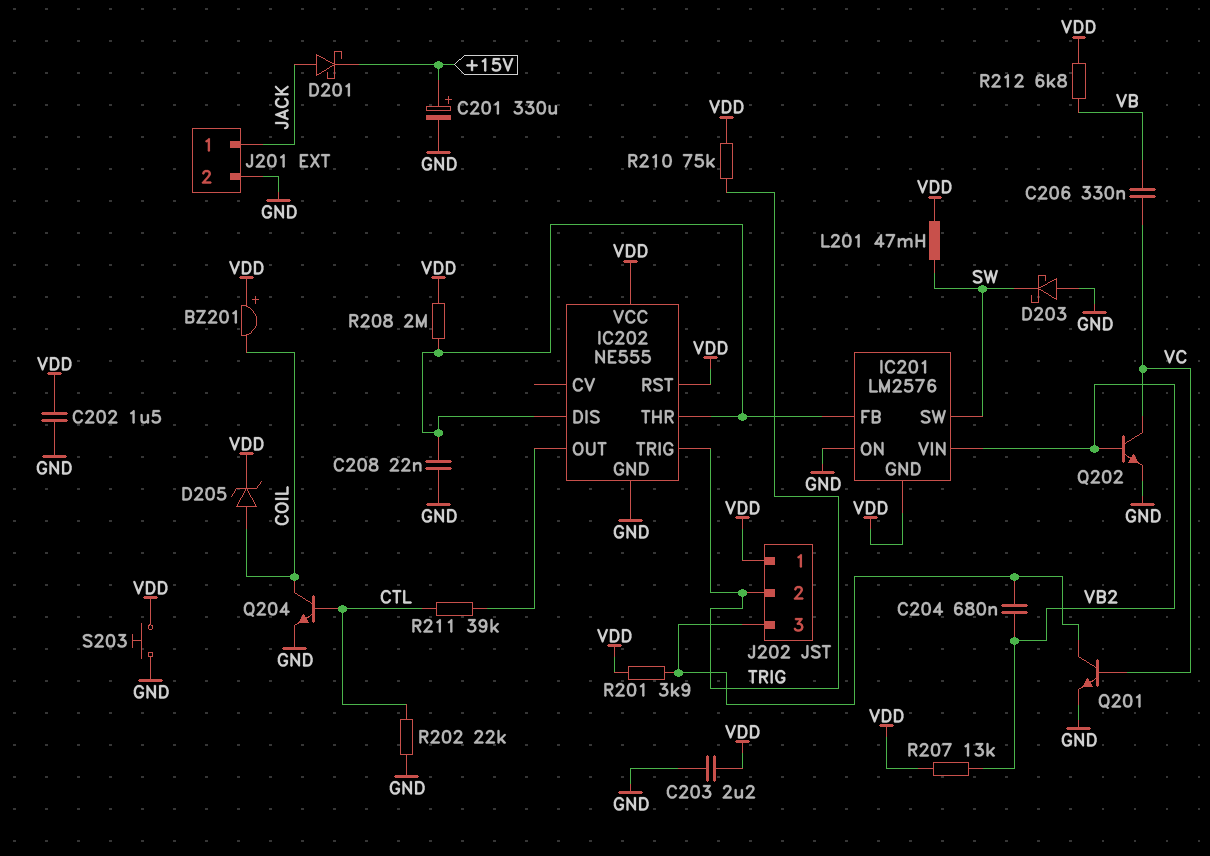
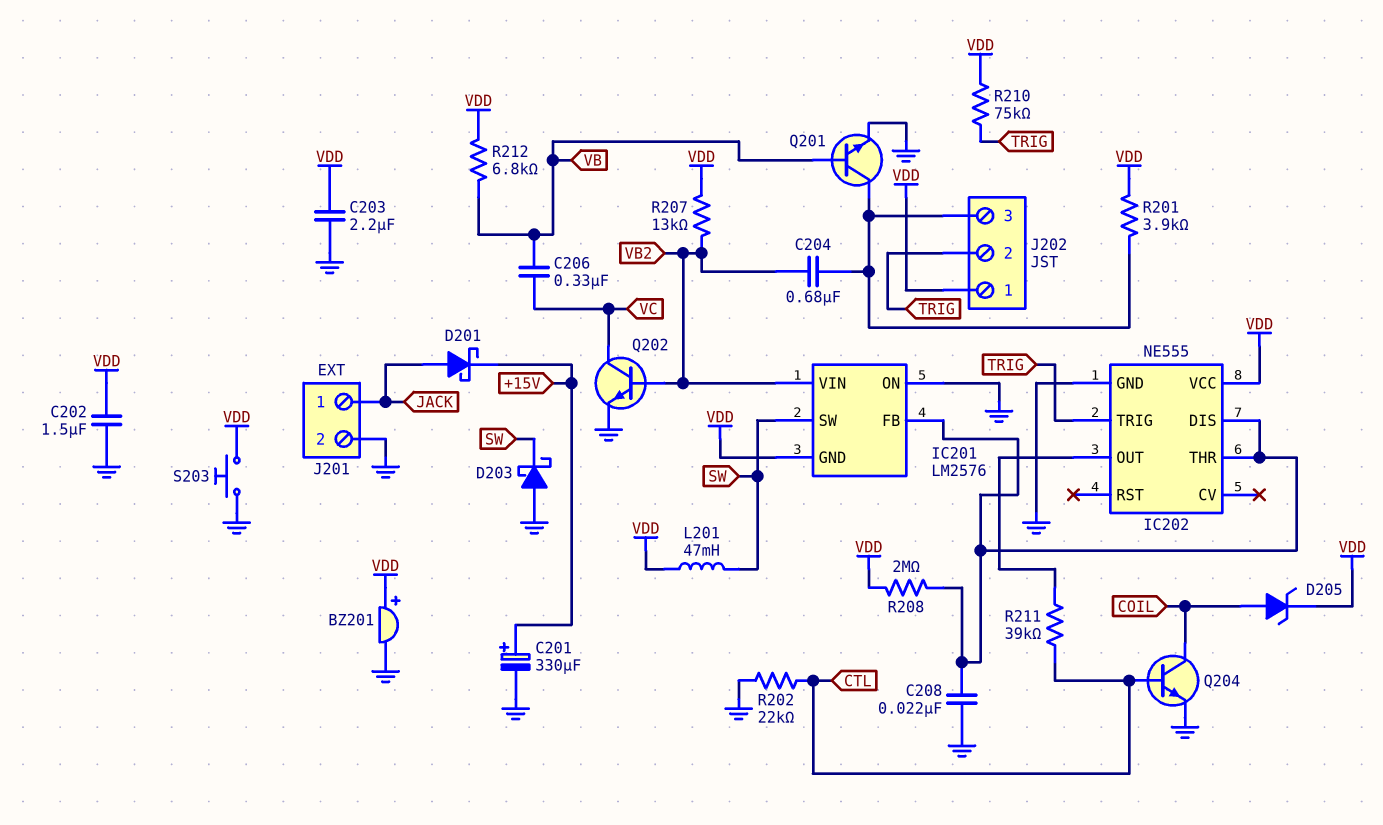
BZ201: buzzer (plus VDD, minus COIL) -> buzzer (plus VDD, minus GND)
IC202 pin RST: VDD -> none
Q201: NPN (B VC, C J202/3, E GND) -> NPN (B VB, C J202/3, E GND)

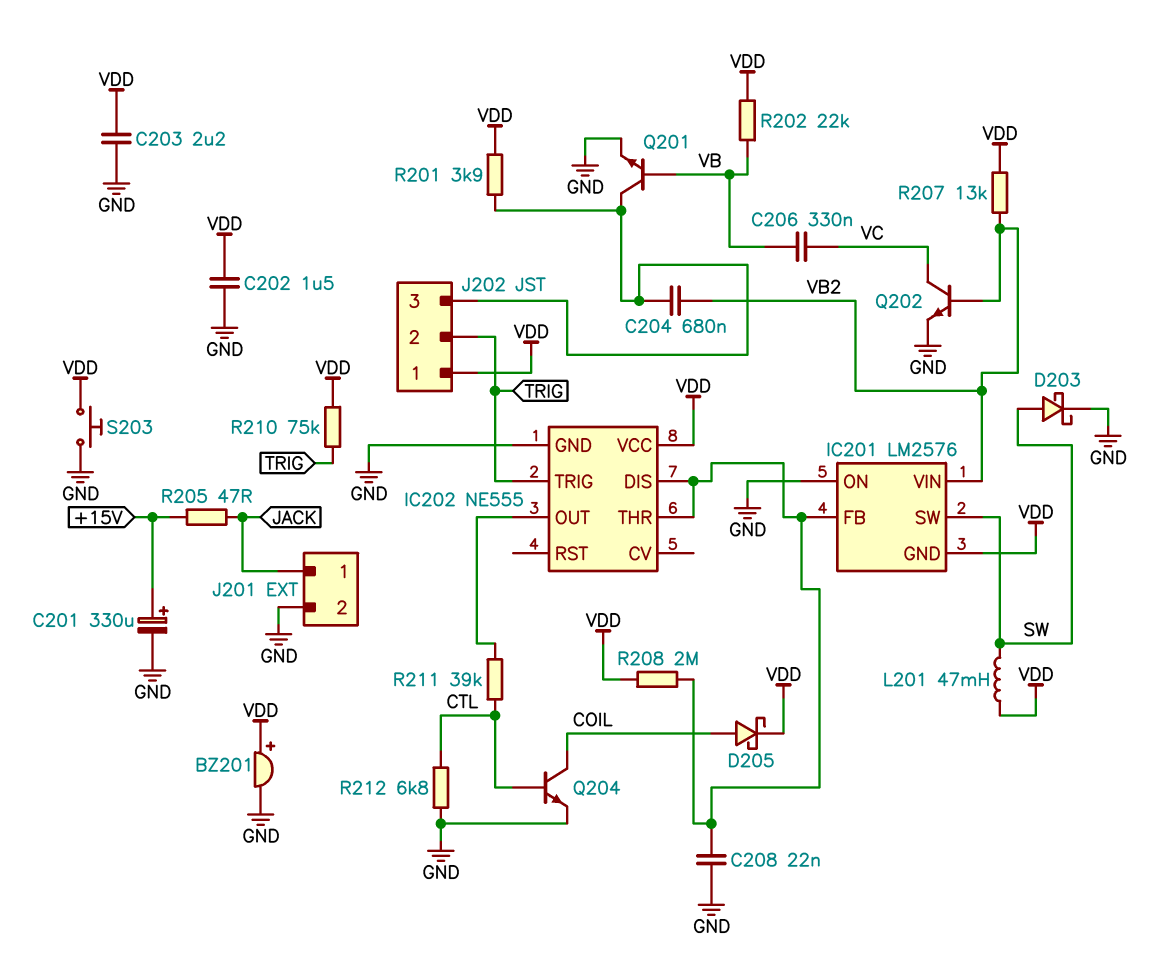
D201: schottky (A JACK, K +15V) -> none
D203: schottky (A GND, K SW) -> schottky (A SW, K GND)
D205: zener (A COIL, K VDD) -> schottky (A COIL, K VDD)
R202: 22k (CTL, GND) -> 22k (VB, VDD)
R205: none -> 47 (+15V, JACK)
R212: 6.8k (VB, VDD) -> 6.8k (CTL, GND)

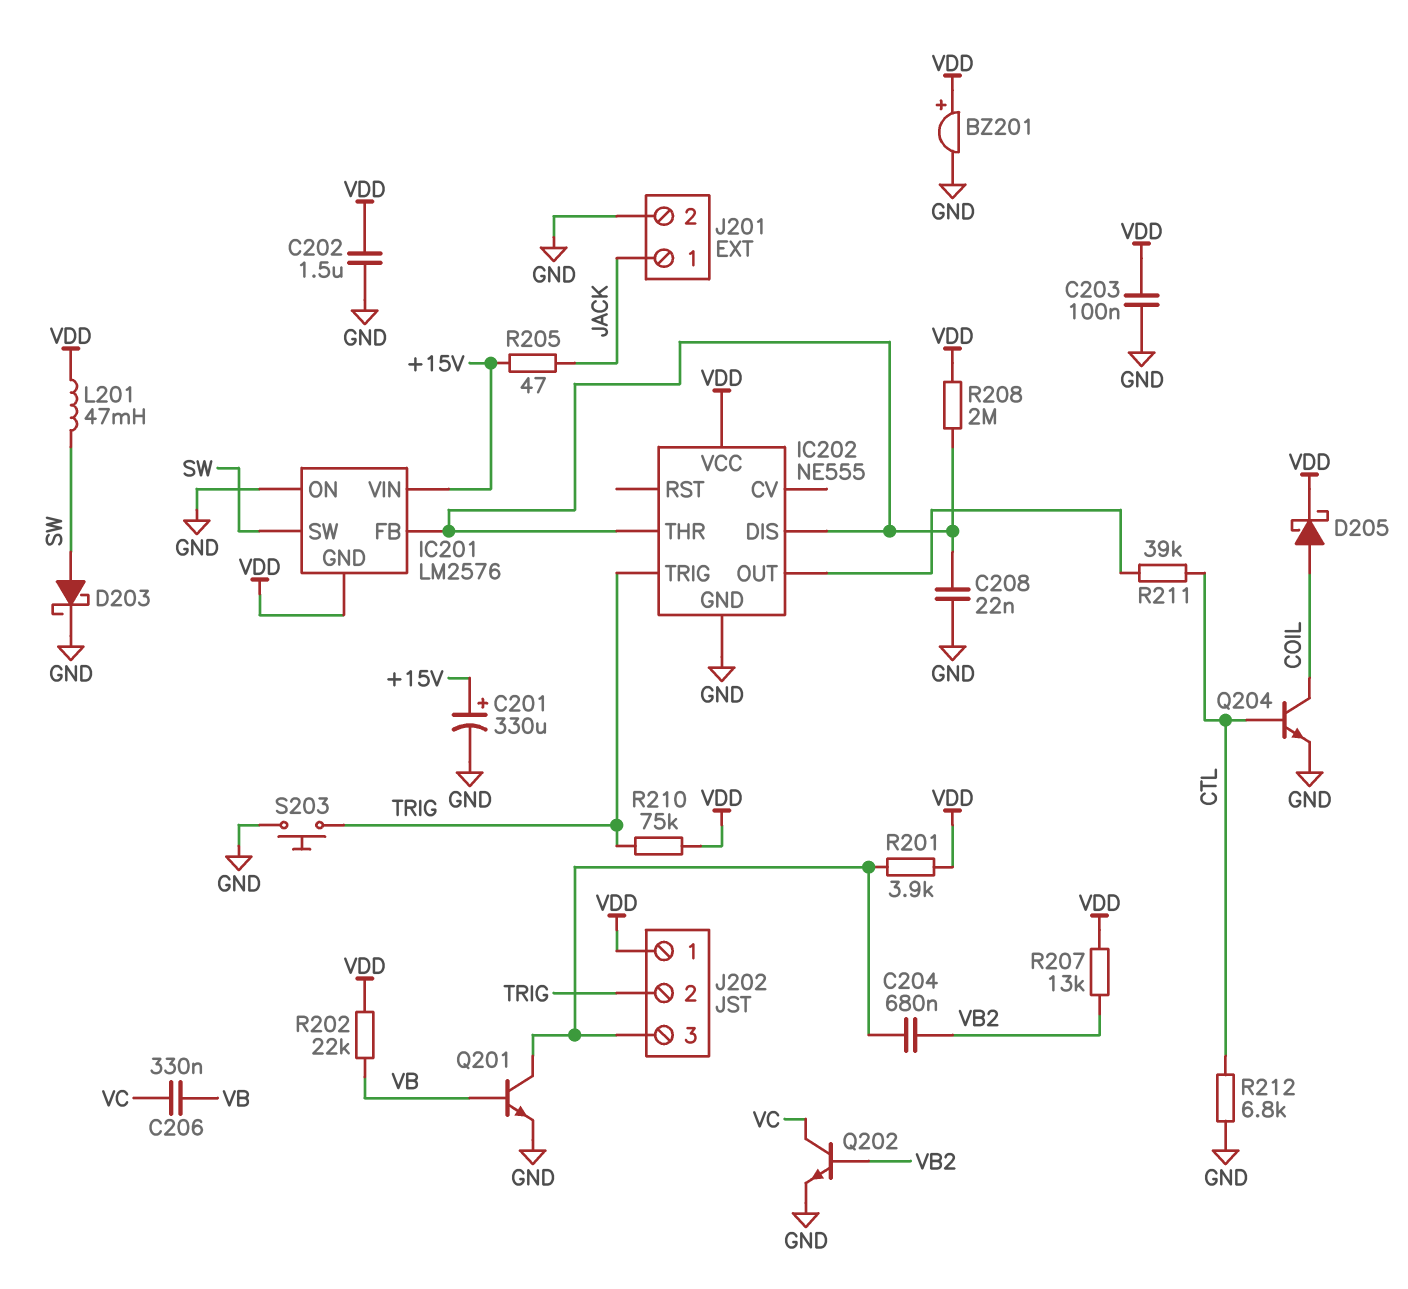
C203: 2.2uF (GND, VDD) -> 100nF (GND, VDD)
IC201 pin VIN: VB2 -> +15V
S203: button (GND, VDD) -> button (GND, TRIG)

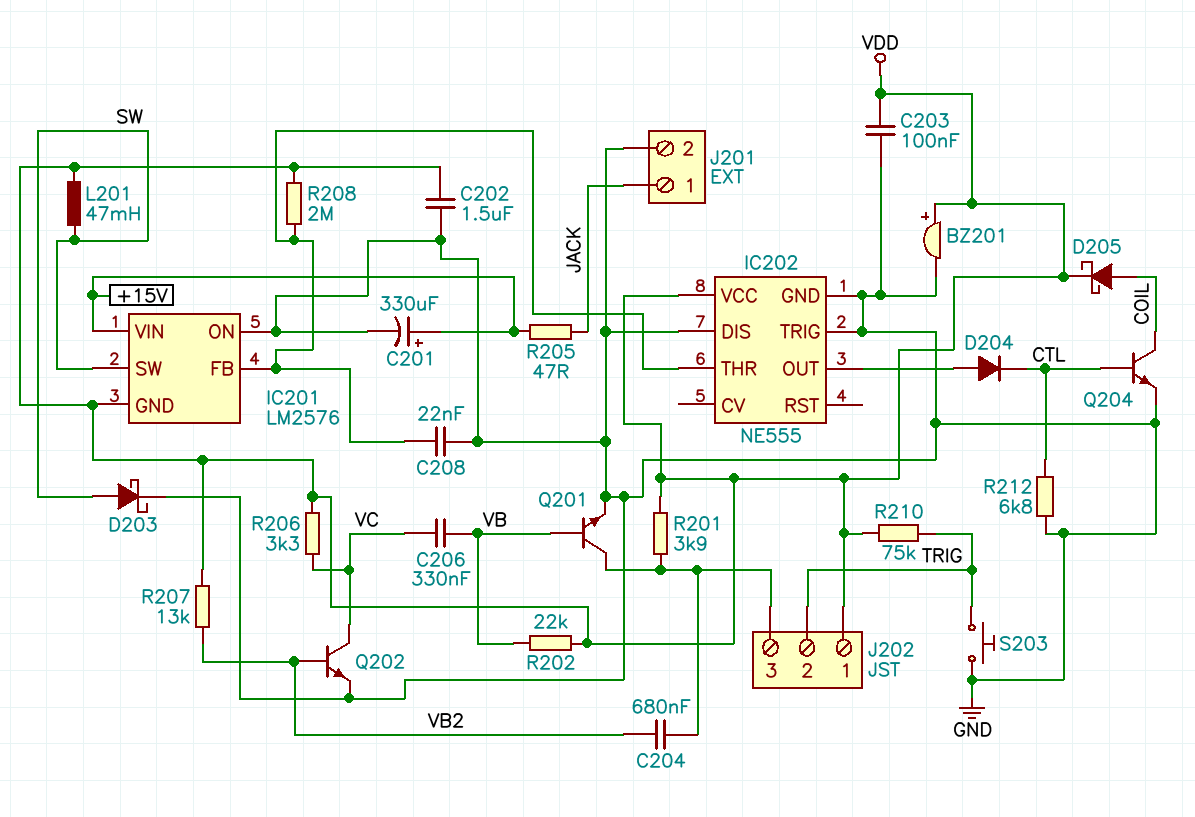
D204: none -> diode (A IC202/OUT, K CTL)
IC202 pin DIS: IC201/FB -> GND
IC202 pin TRIG: TRIG -> GND
R206: none -> 3.3k (VC, VDD)
R211: 39k (CTL, IC202/OUT) -> none

